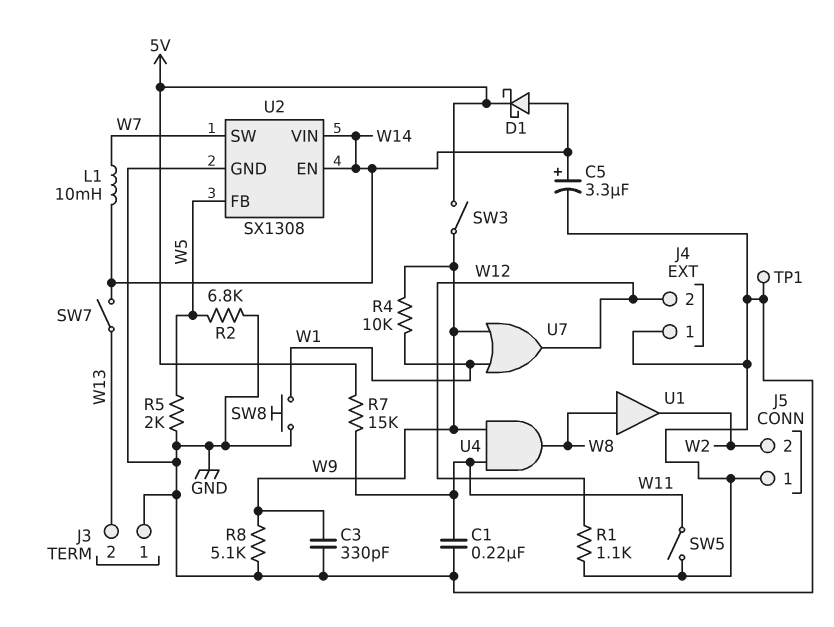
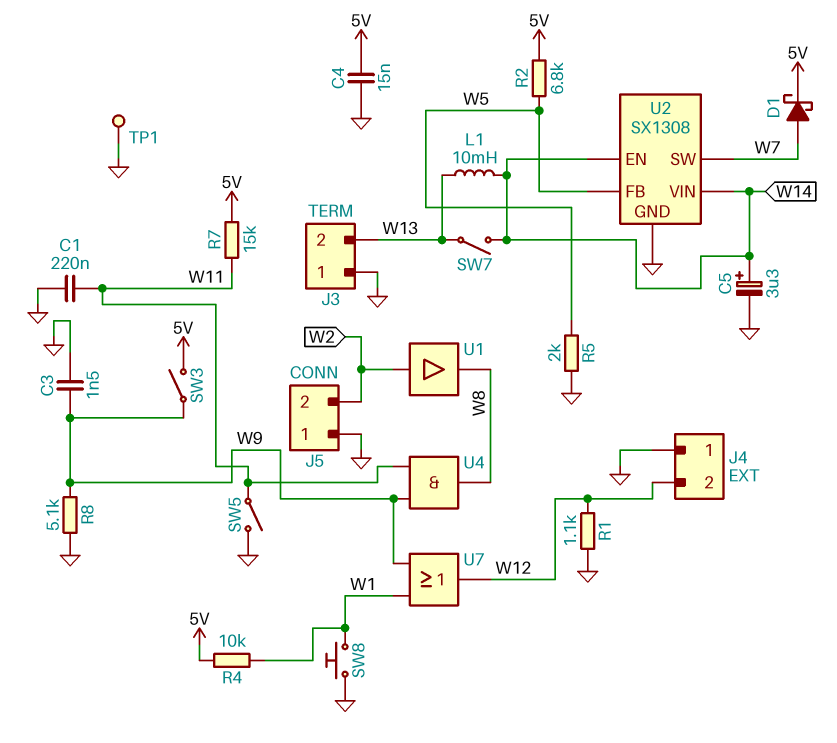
C3: 330pF (GND, W9) -> 1.5nF (GND, W9)
C4: none -> 15nF (5V, GND)
D1: schottky (A W14, K 5V) -> schottky (A W7, K 5V)
L1: 10mH (W7, W14) -> 10mH (W13, W14)
R2: 6.8k (GND, W5) -> 6.8k (5V, W5)
R4: 10k (W1, W9) -> 10k (5V, W1)
U1: buffer (in W8, out W2) -> buffer (in W2, out W8)

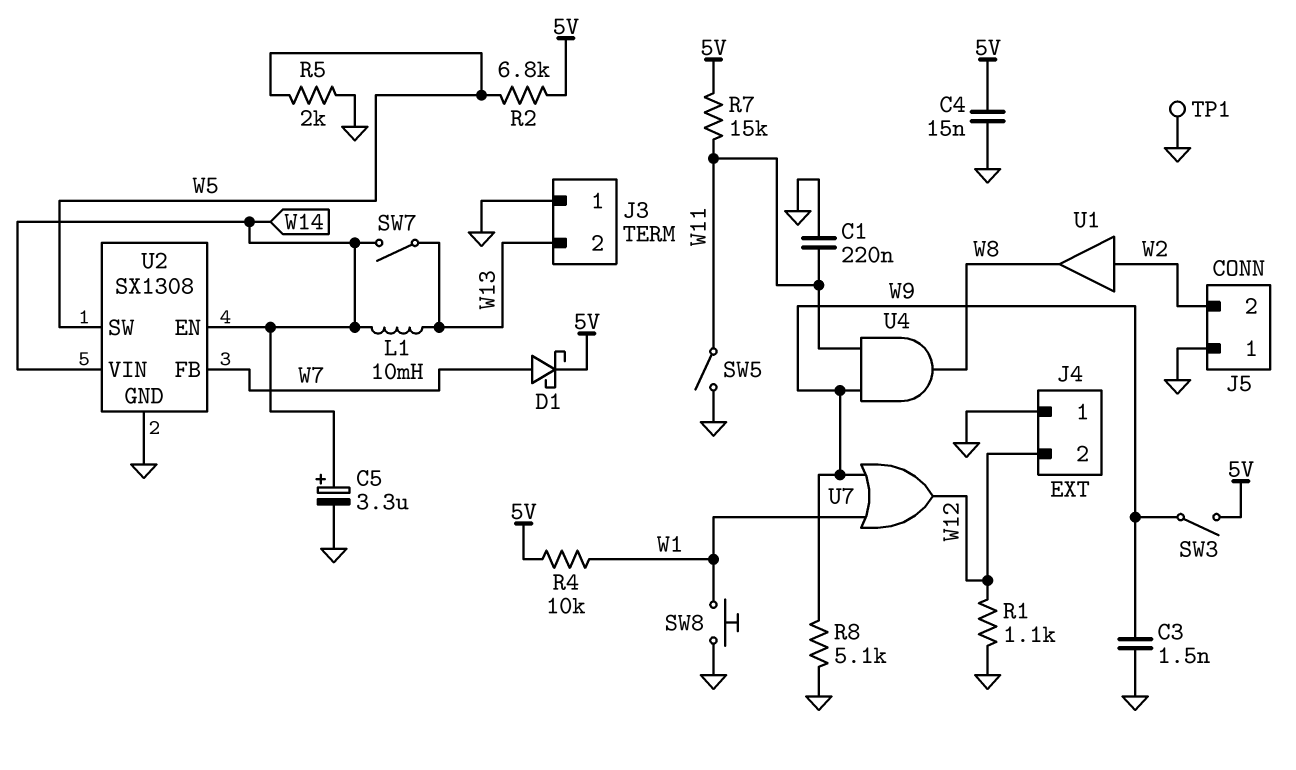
U2 pin FB: W5 -> W7
U2 pin SW: W7 -> W5

